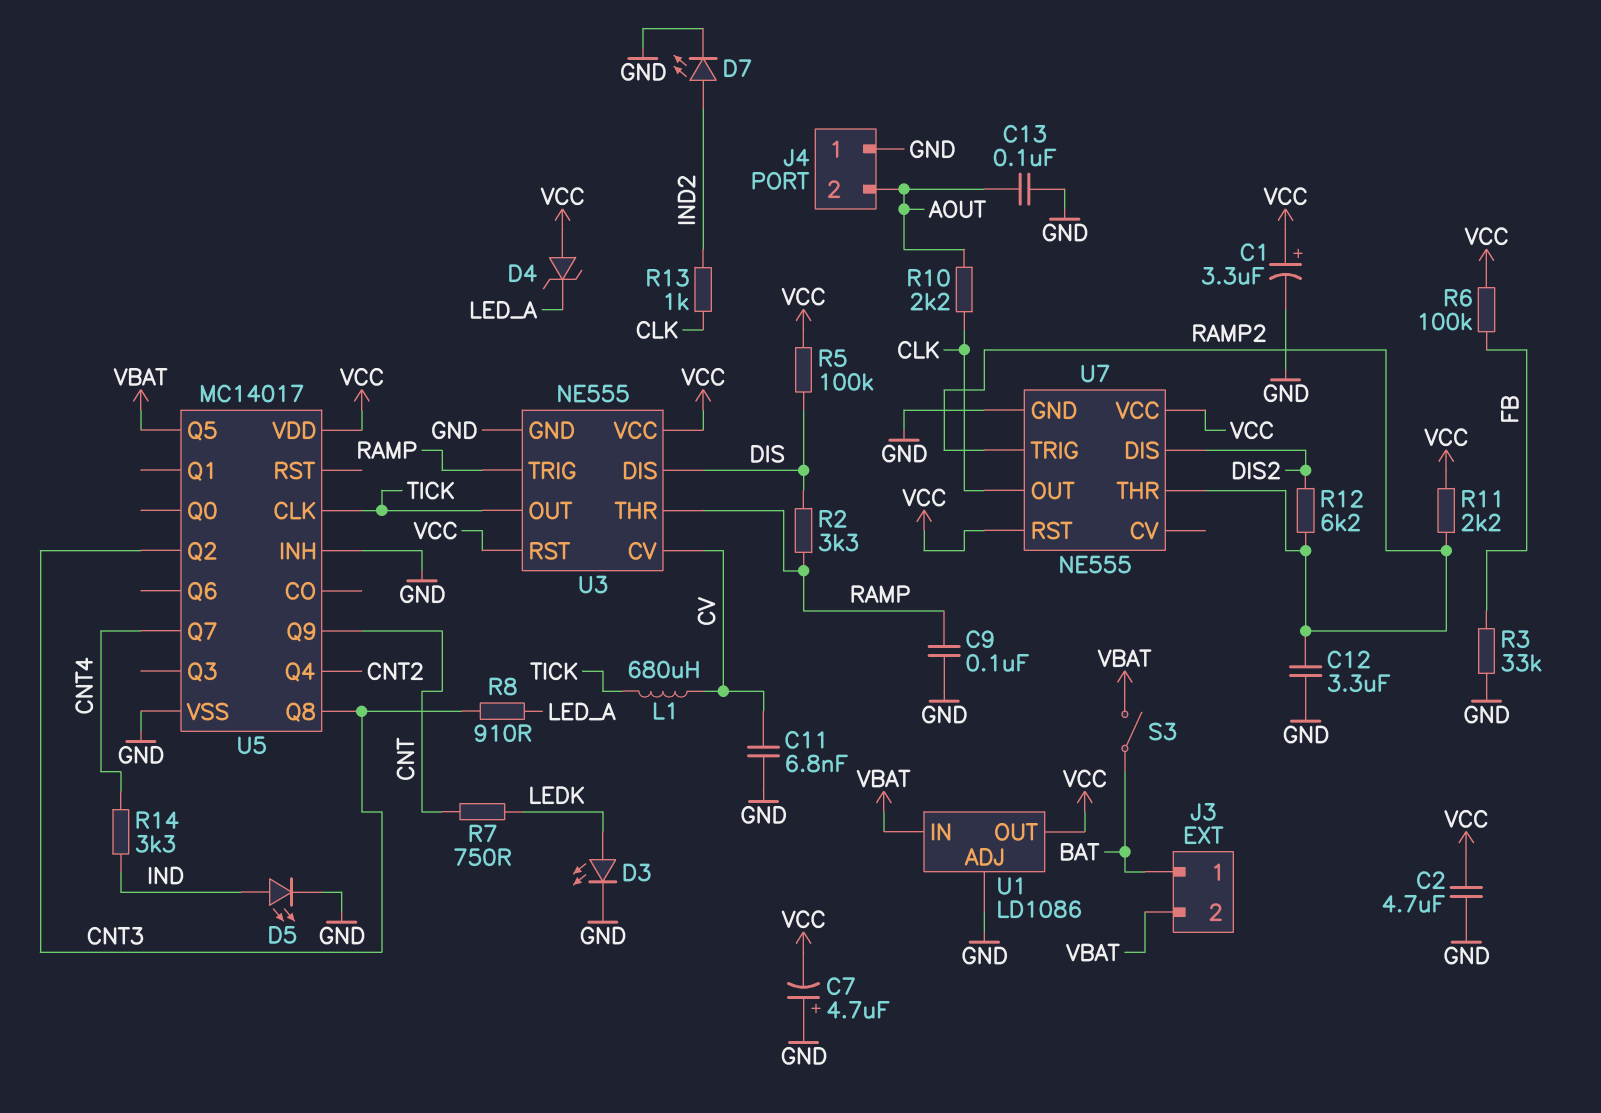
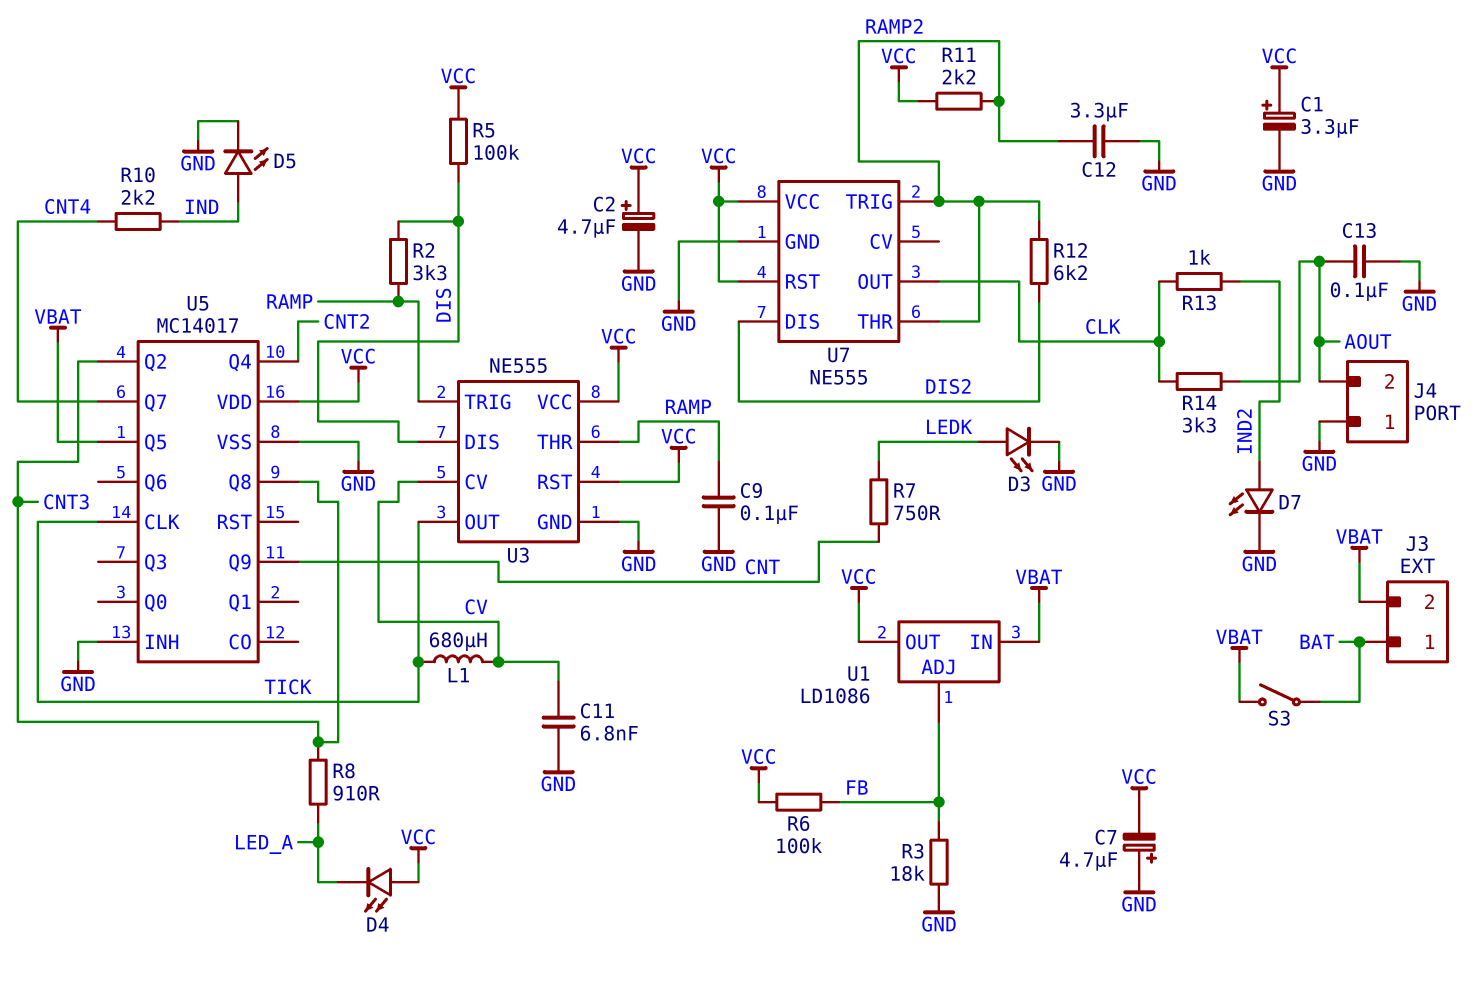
C2: 4.7uF (GND, VCC) -> 4.7uF (plus VCC, minus GND)
D4: zener (A VCC, K LED_A) -> LED (A VCC, K LED_A)
R3: 33k (FB, GND) -> 18k (FB, GND)
R10: 2.2k (AOUT, CLK) -> 2.2k (CNT4, IND)
R14: 3.3k (CNT4, IND) -> 3.3k (AOUT, CLK)
U1 pin ADJ: GND -> FB

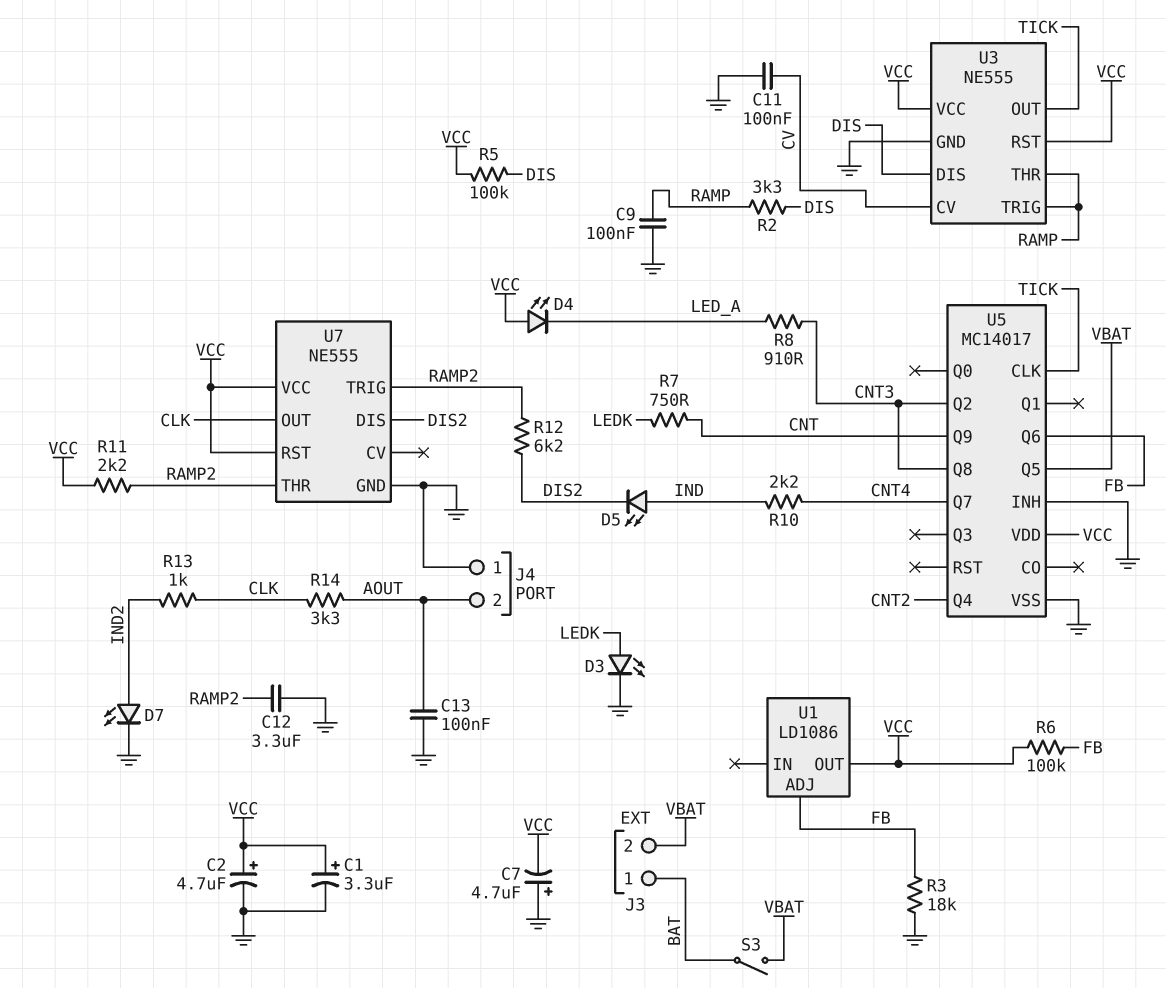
C11: 6.8nF (CV, GND) -> 100nF (CV, GND)
D5: LED (A IND, K GND) -> LED (A IND, K DIS2)
L1: 680uH (CV, TICK) -> none
U1 pin IN: VBAT -> none
U5 pin Q6: none -> FB

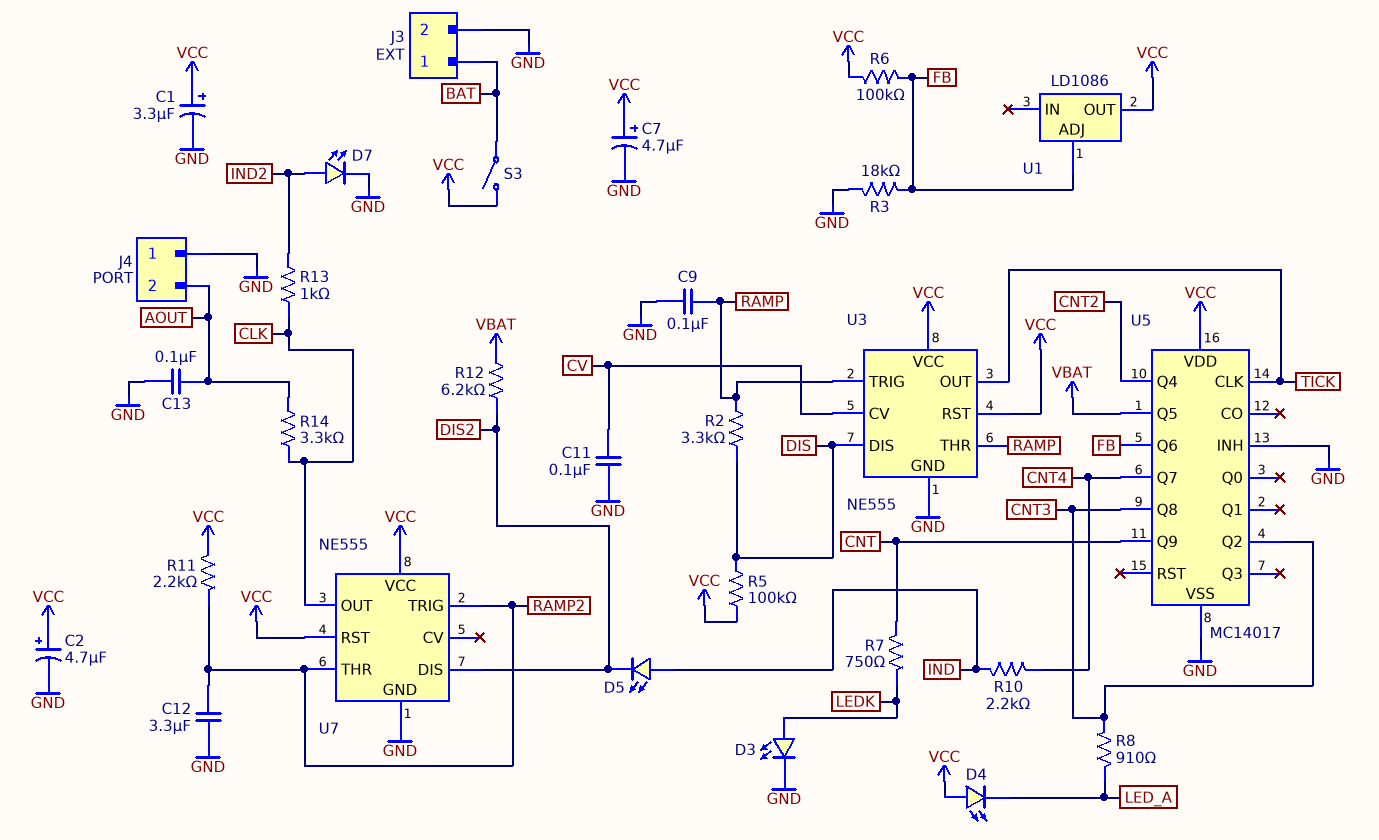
C7: 4.7uF (plus GND, minus VCC) -> 4.7uF (plus VCC, minus GND)
J3 pin 2: VBAT -> GND
R12: 6.2k (DIS2, RAMP2) -> 6.2k (DIS2, VBAT)
S3: switch (BAT, VBAT) -> switch (BAT, VCC)

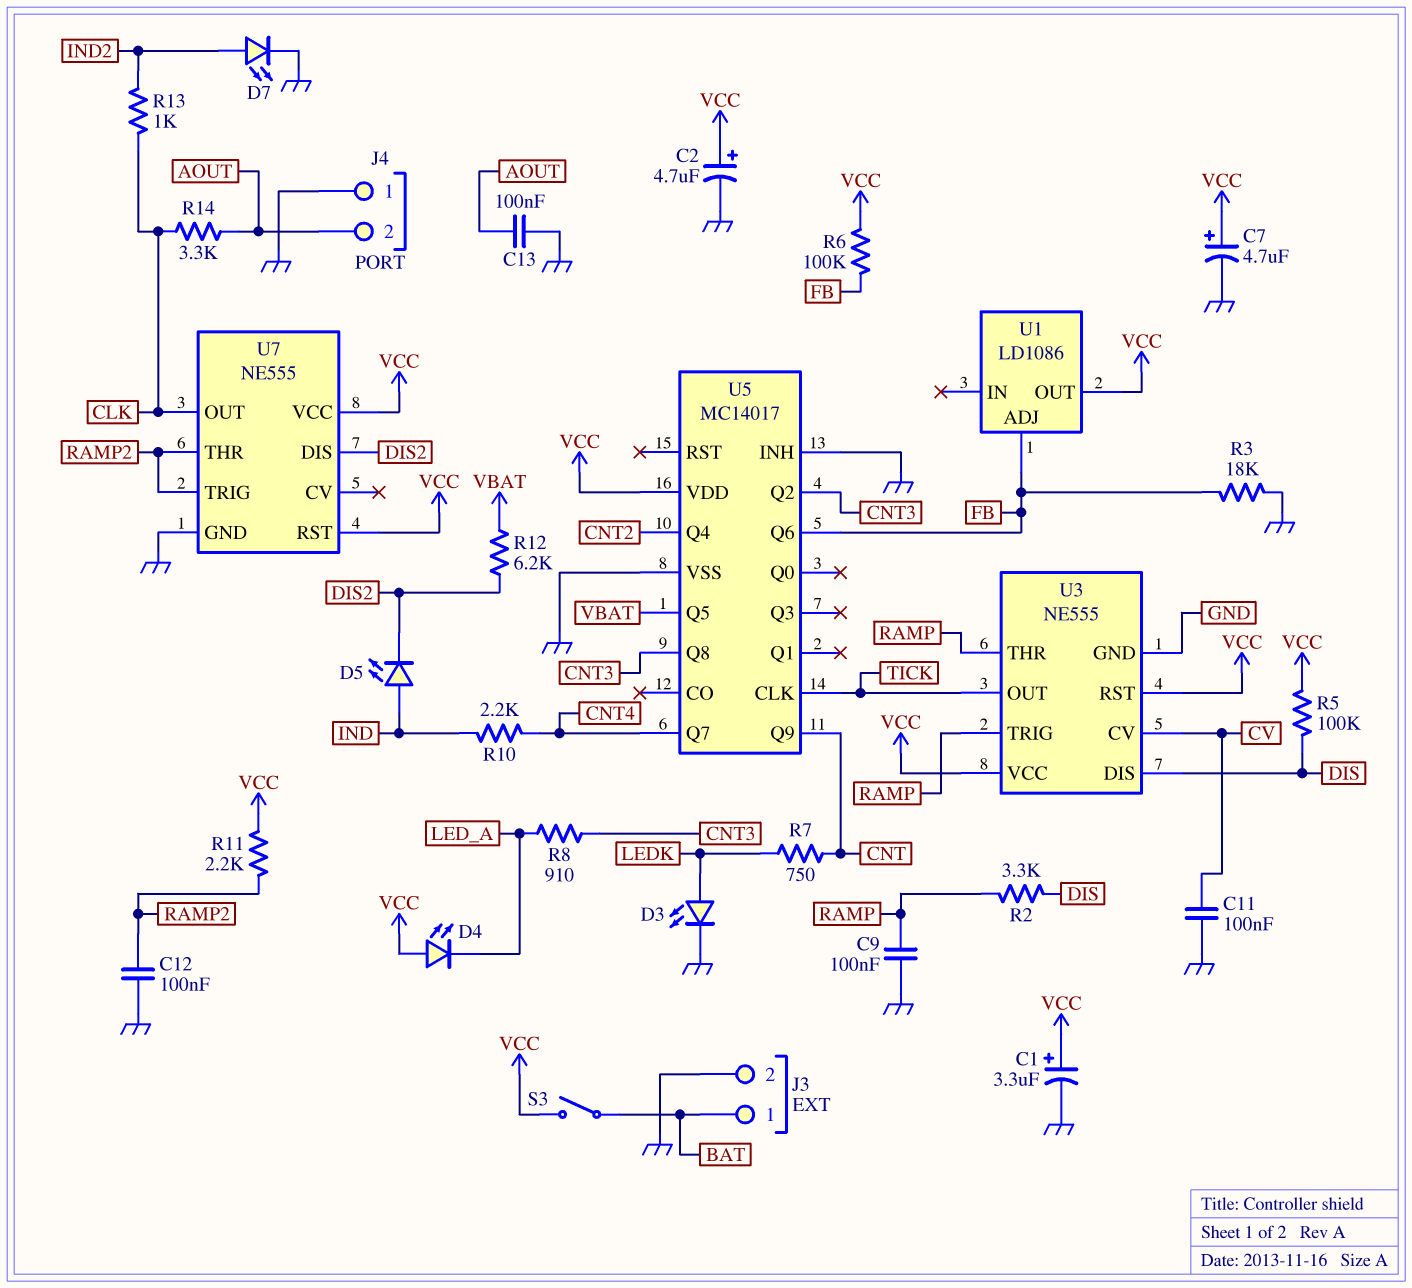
C12: 3.3uF (GND, RAMP2) -> 100nF (GND, RAMP2)

